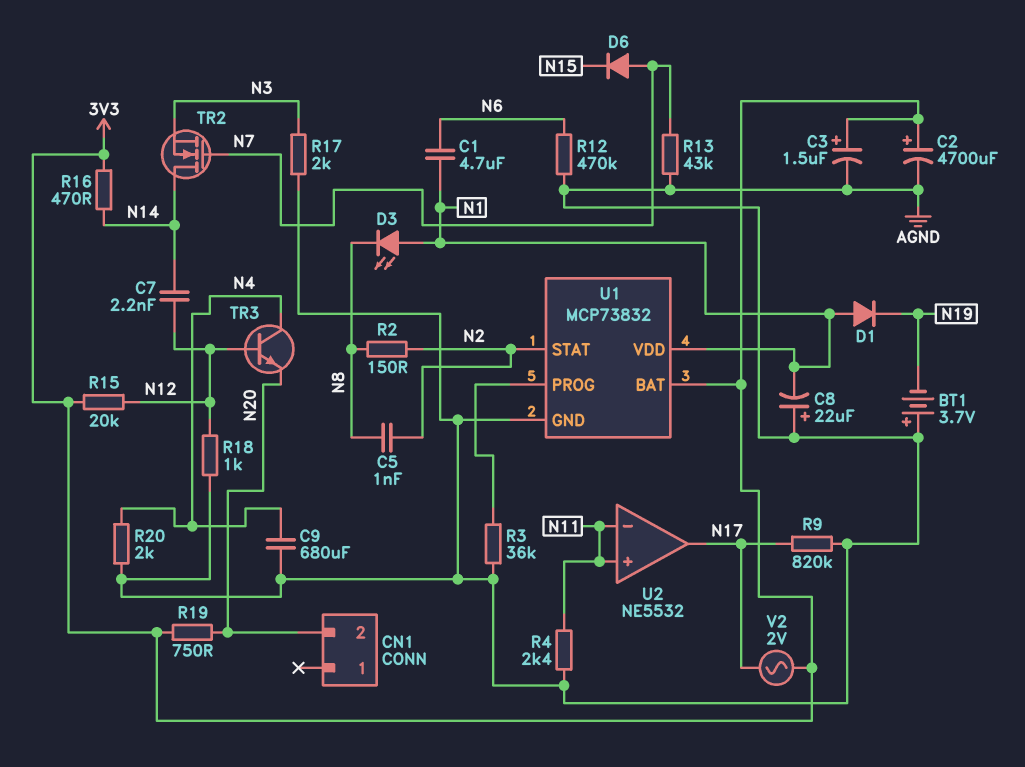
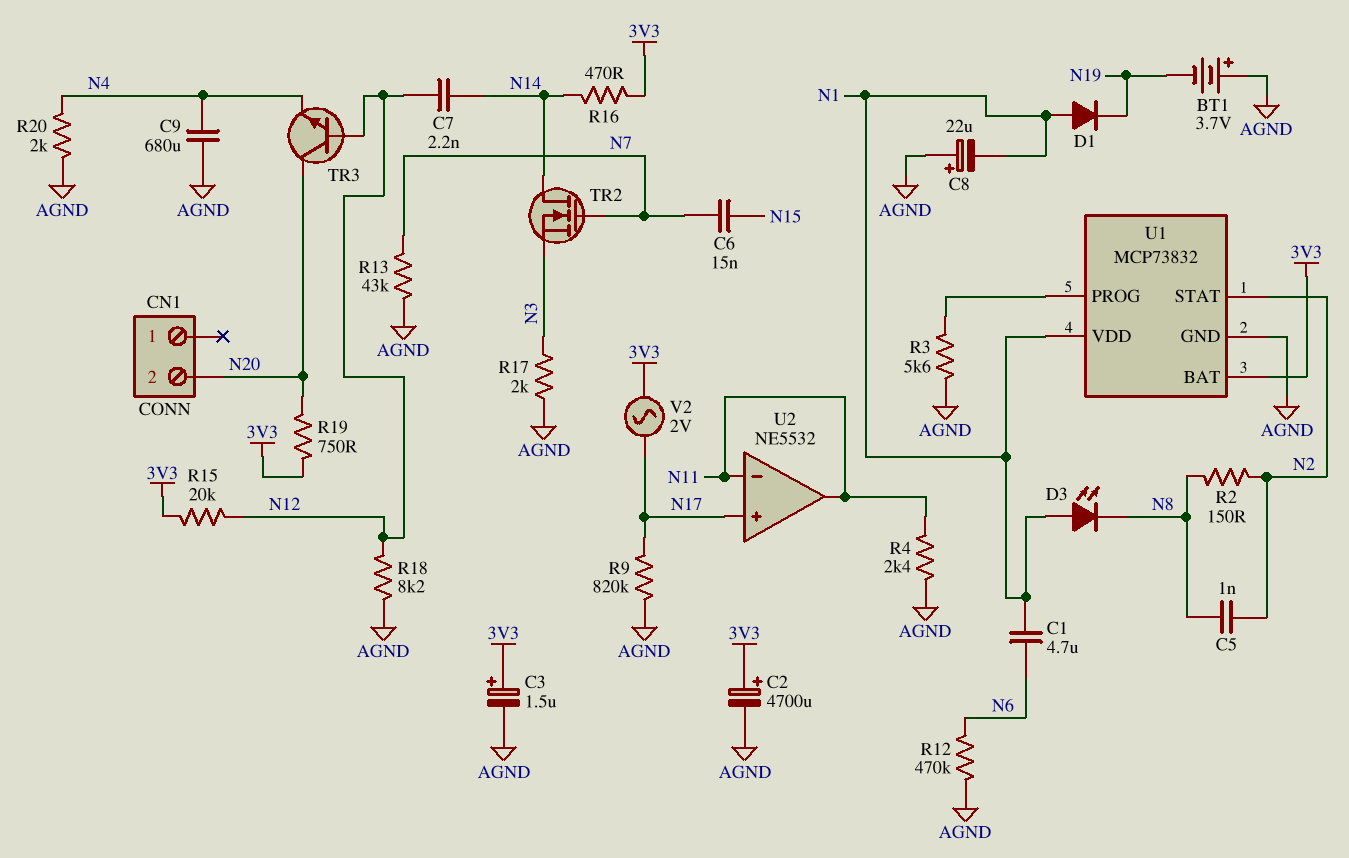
C6: none -> 15nF (N7, N15)
D6: diode (A N7, K N15) -> none
R3: 36k (AGND, U1/PROG) -> 5.6k (AGND, U1/PROG)
R18: 1k (AGND, N12) -> 8.2k (AGND, N12)
TR3: NPN (B N12, C N4, E N20) -> NPN (B N12, C N20, E N4)
U2 pin in+: N11 -> N17
U2 pin out: N17 -> N11

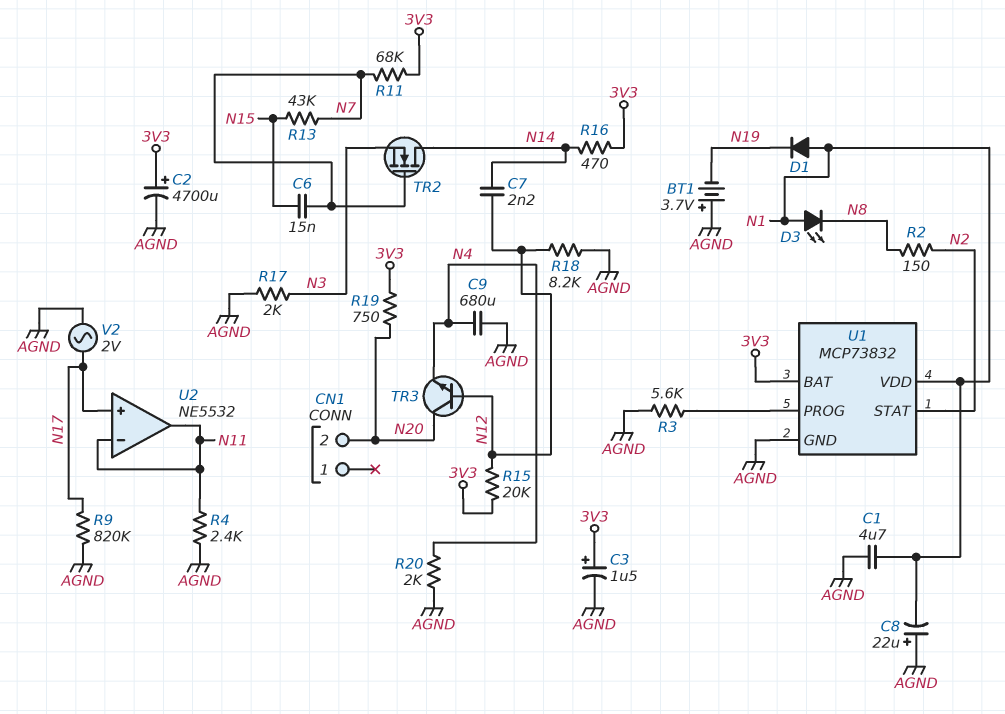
C1: 4.7uF (N1, N6) -> 4.7uF (AGND, N1)
C5: 1nF (N2, N8) -> none
R11: none -> 68k (3V3, N7)
R12: 470k (AGND, N6) -> none
R13: 43k (AGND, N7) -> 43k (N7, N15)
V2: AC 2V (3V3, N17) -> AC 2V (AGND, N17)

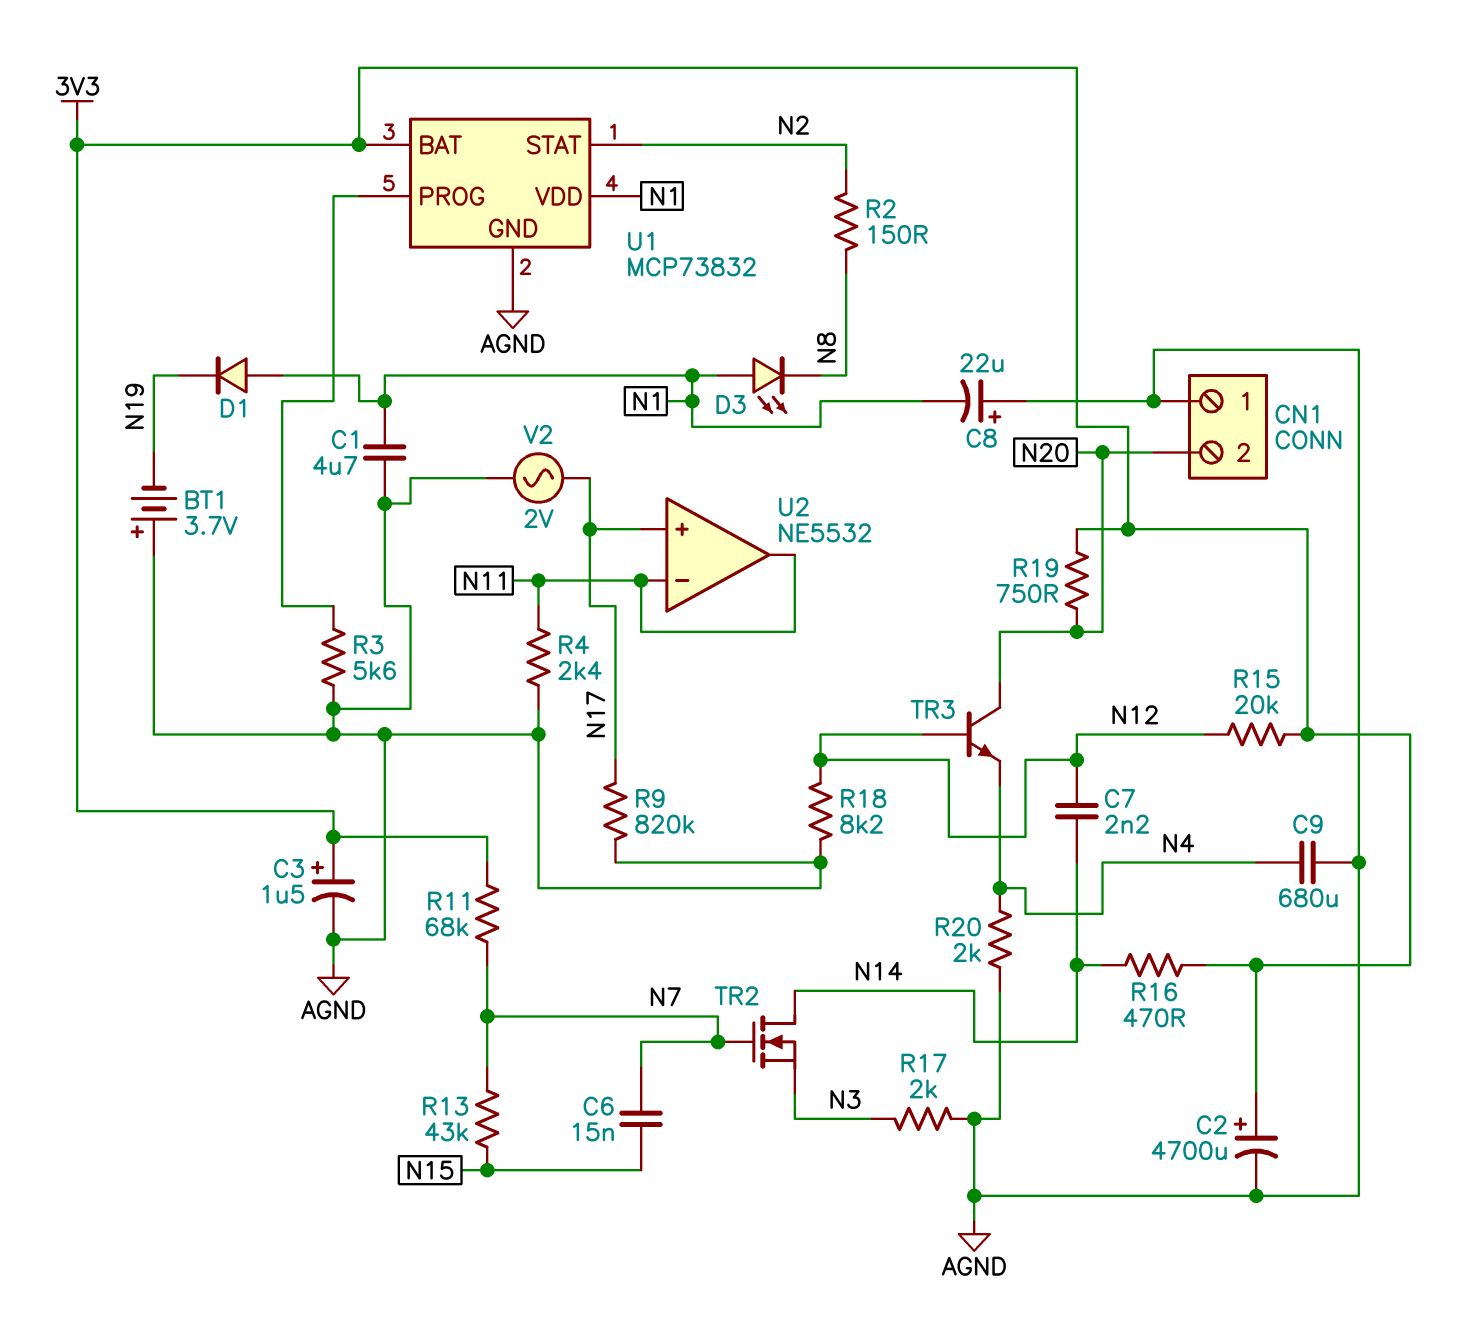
CN1 pin 1: none -> AGND

